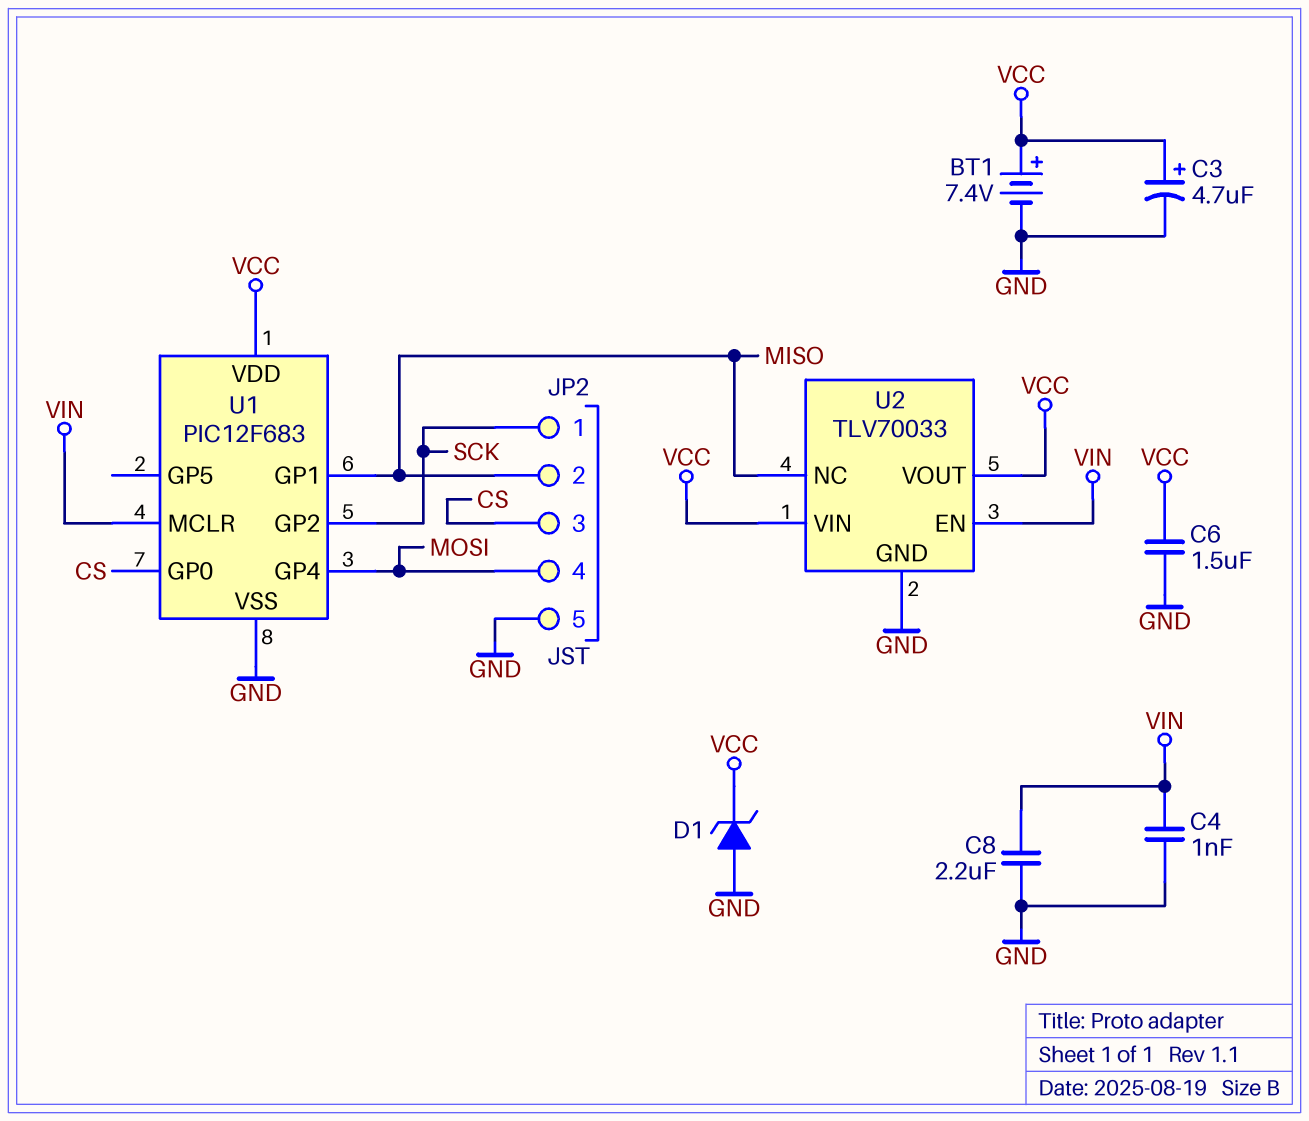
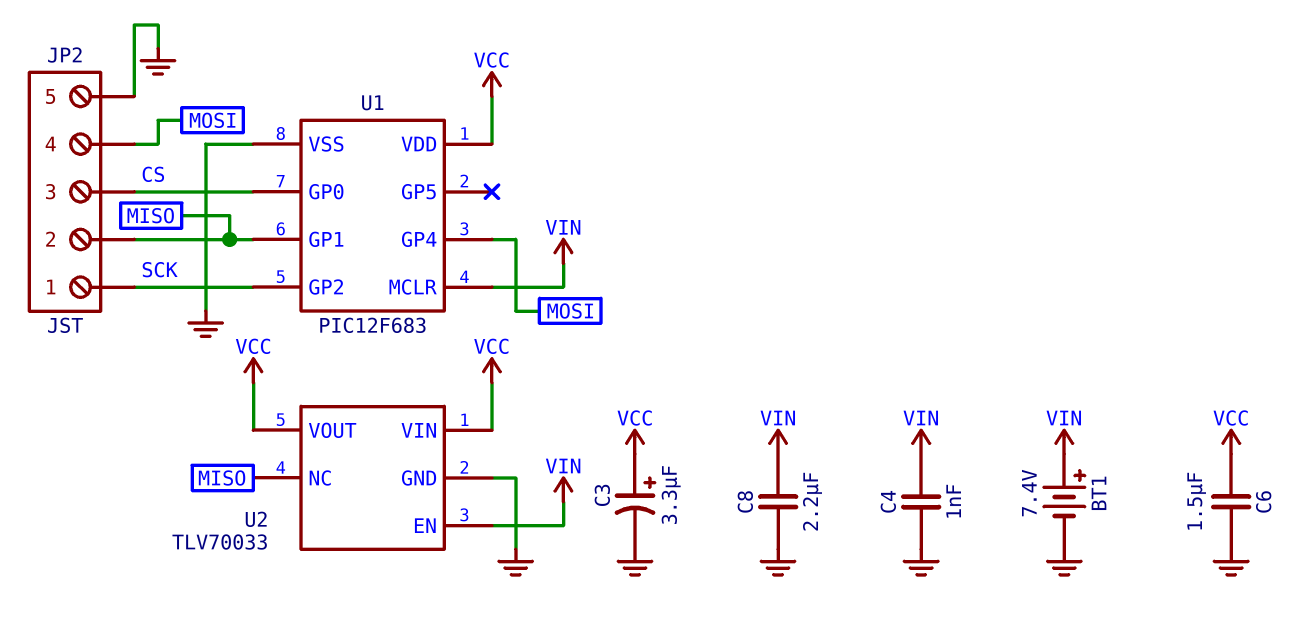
BT1: 7.4V (plus VCC, minus GND) -> 7.4V (plus VIN, minus GND)
C3: 4.7uF (plus VCC, minus GND) -> 3.3uF (plus VCC, minus GND)
D1: zener (A GND, K VCC) -> none

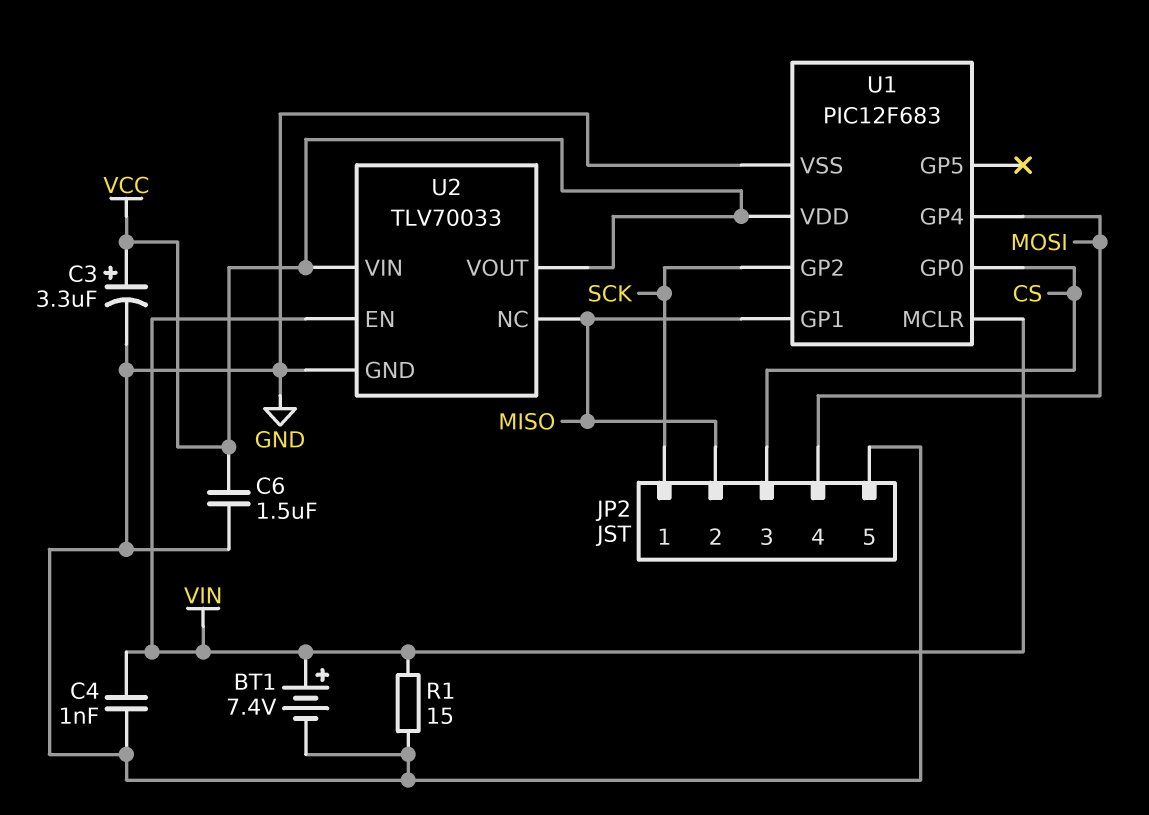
C8: 2.2uF (GND, VIN) -> none
R1: none -> 15 (GND, VIN)

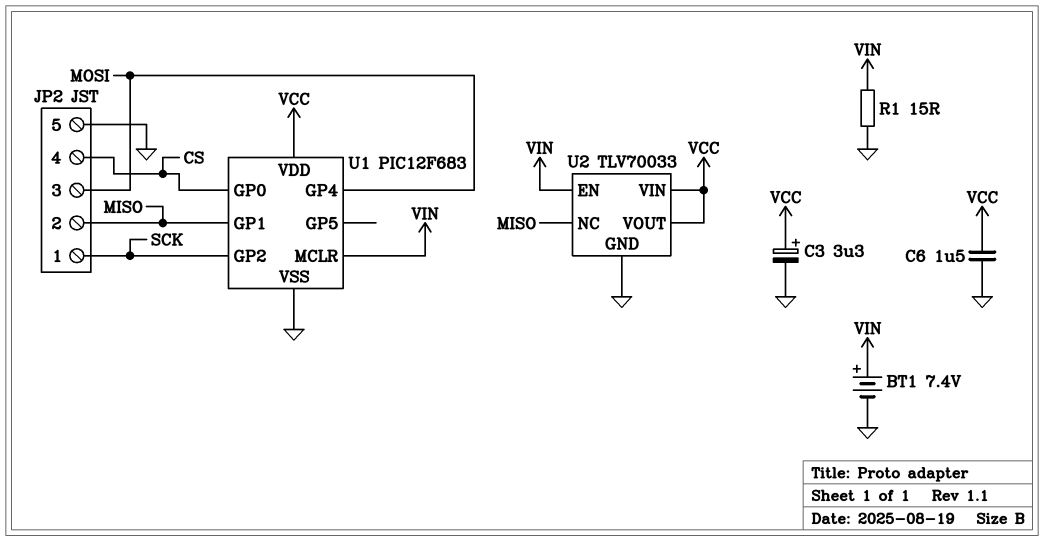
C4: 1nF (GND, VIN) -> none
JP2 pin 3: CS -> MOSI
JP2 pin 4: MOSI -> CS

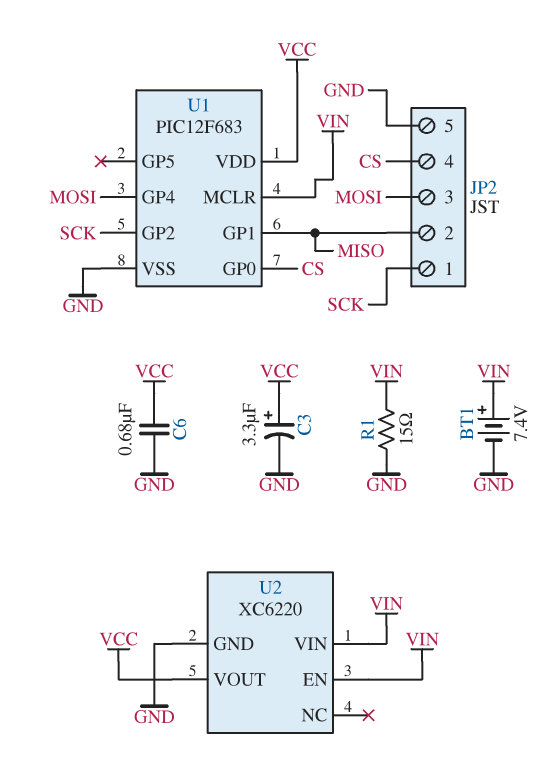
C6: 1.5uF (GND, VCC) -> 680nF (GND, VCC)
U2: TLV70033 -> XC6220
U2 pin NC: MISO -> none
U2 pin VIN: VCC -> VIN

